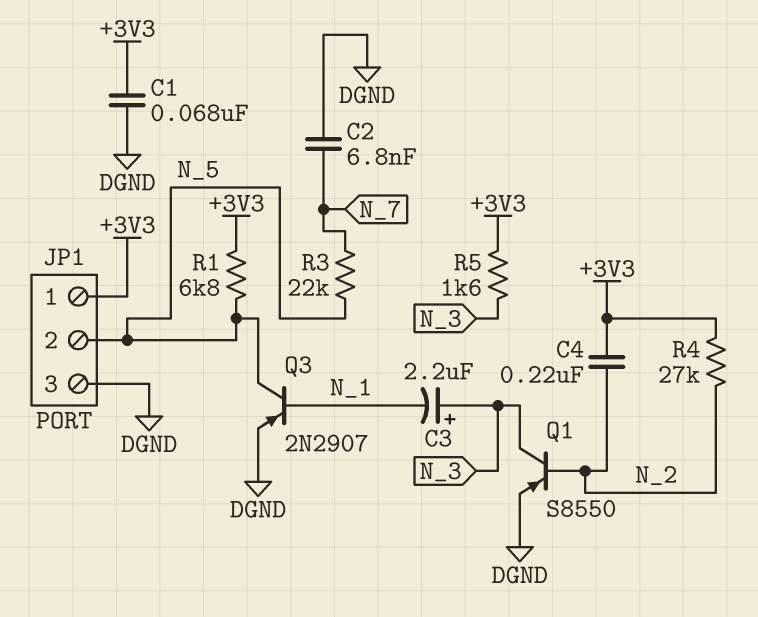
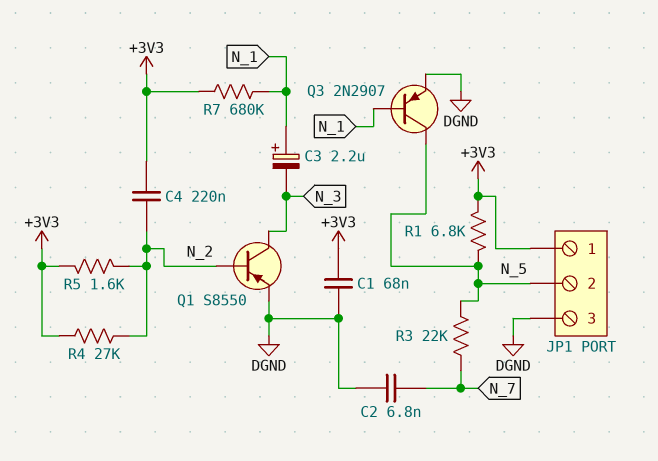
C3: 2.2uF (plus N_3, minus N_1) -> 2.2uF (plus N_1, minus N_3)
R5: 1.6k (+3V3, N_3) -> 1.6k (+3V3, N_2)
R7: none -> 680k (+3V3, N_1)

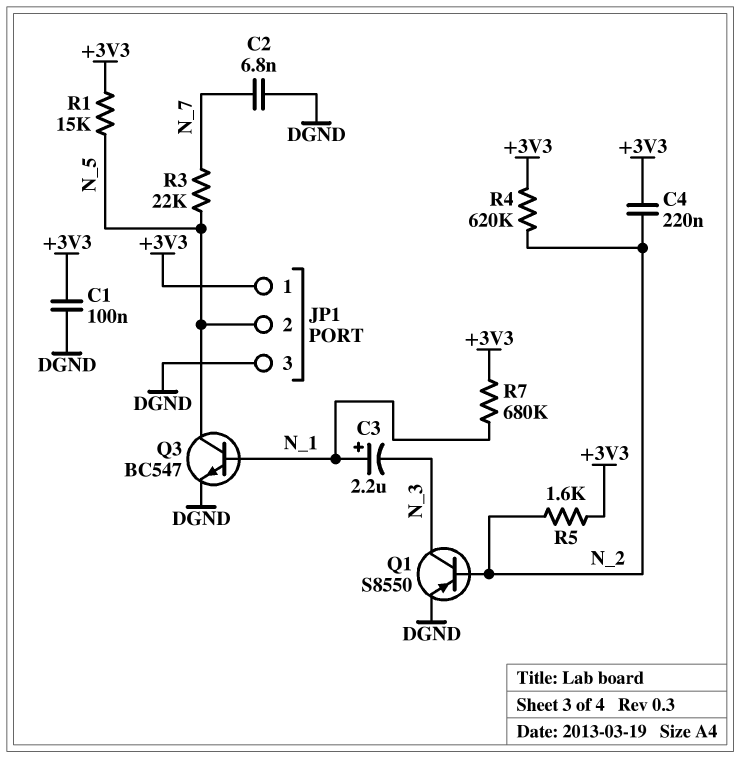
C1: 68nF (+3V3, DGND) -> 100nF (+3V3, DGND)
Q3: PNP 2N2907 (B N_1, C N_5, E DGND) -> NPN BC547 (B N_1, C N_5, E DGND)
R1: 6.8k (+3V3, N_5) -> 15k (+3V3, N_5)
R4: 27k (+3V3, N_2) -> 620k (+3V3, N_2)

